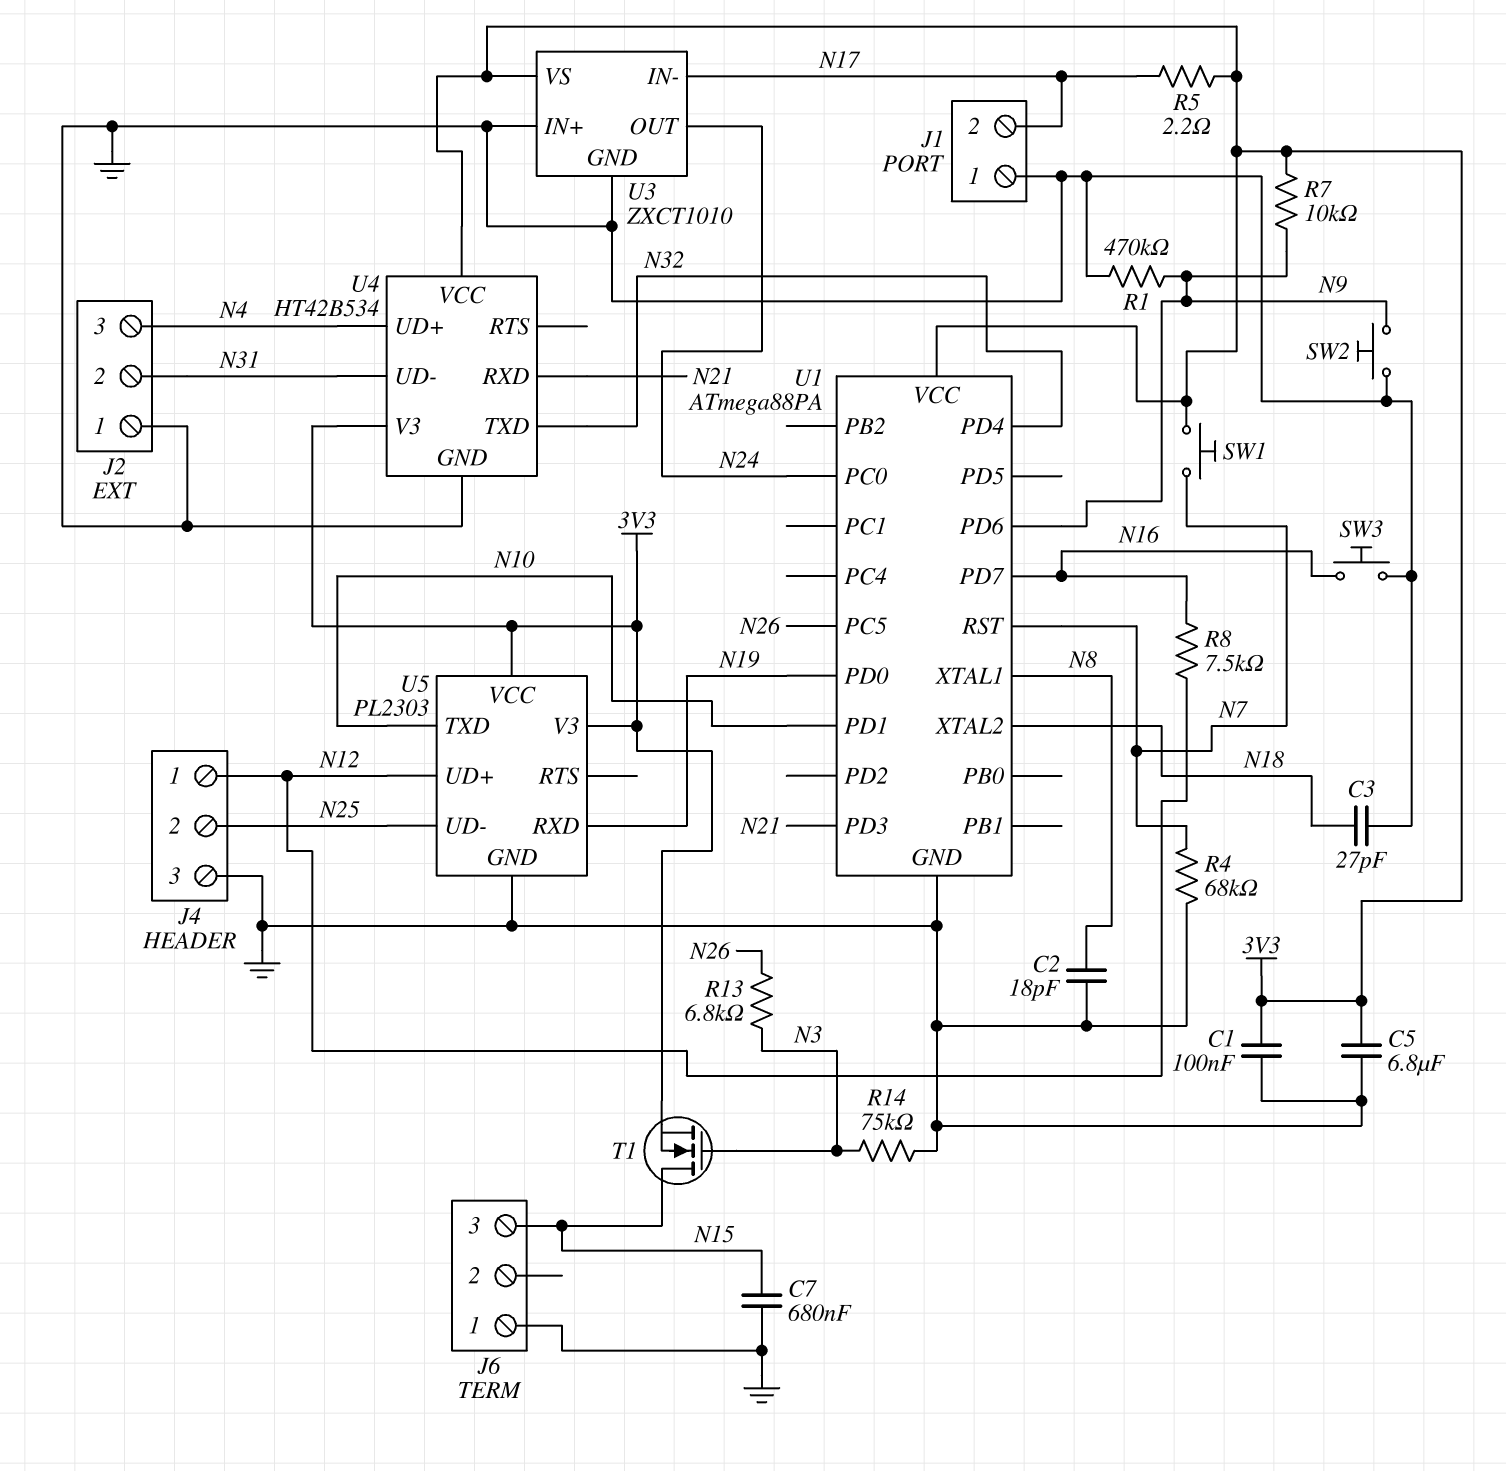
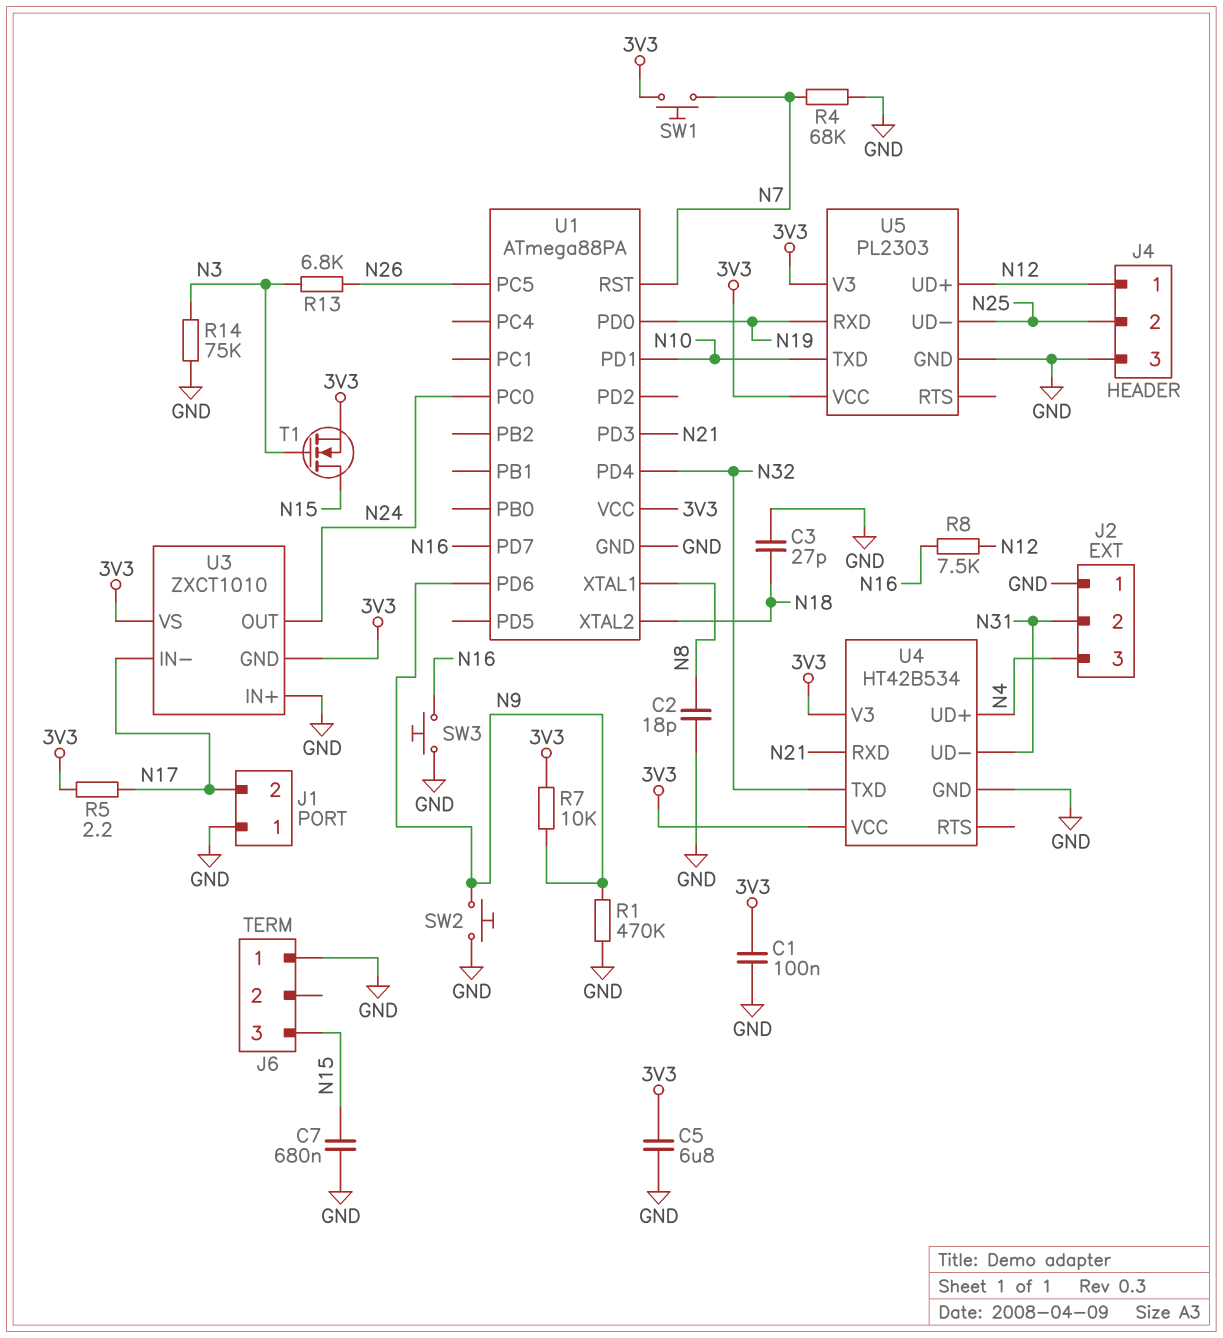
U3 pin GND: GND -> 3V3

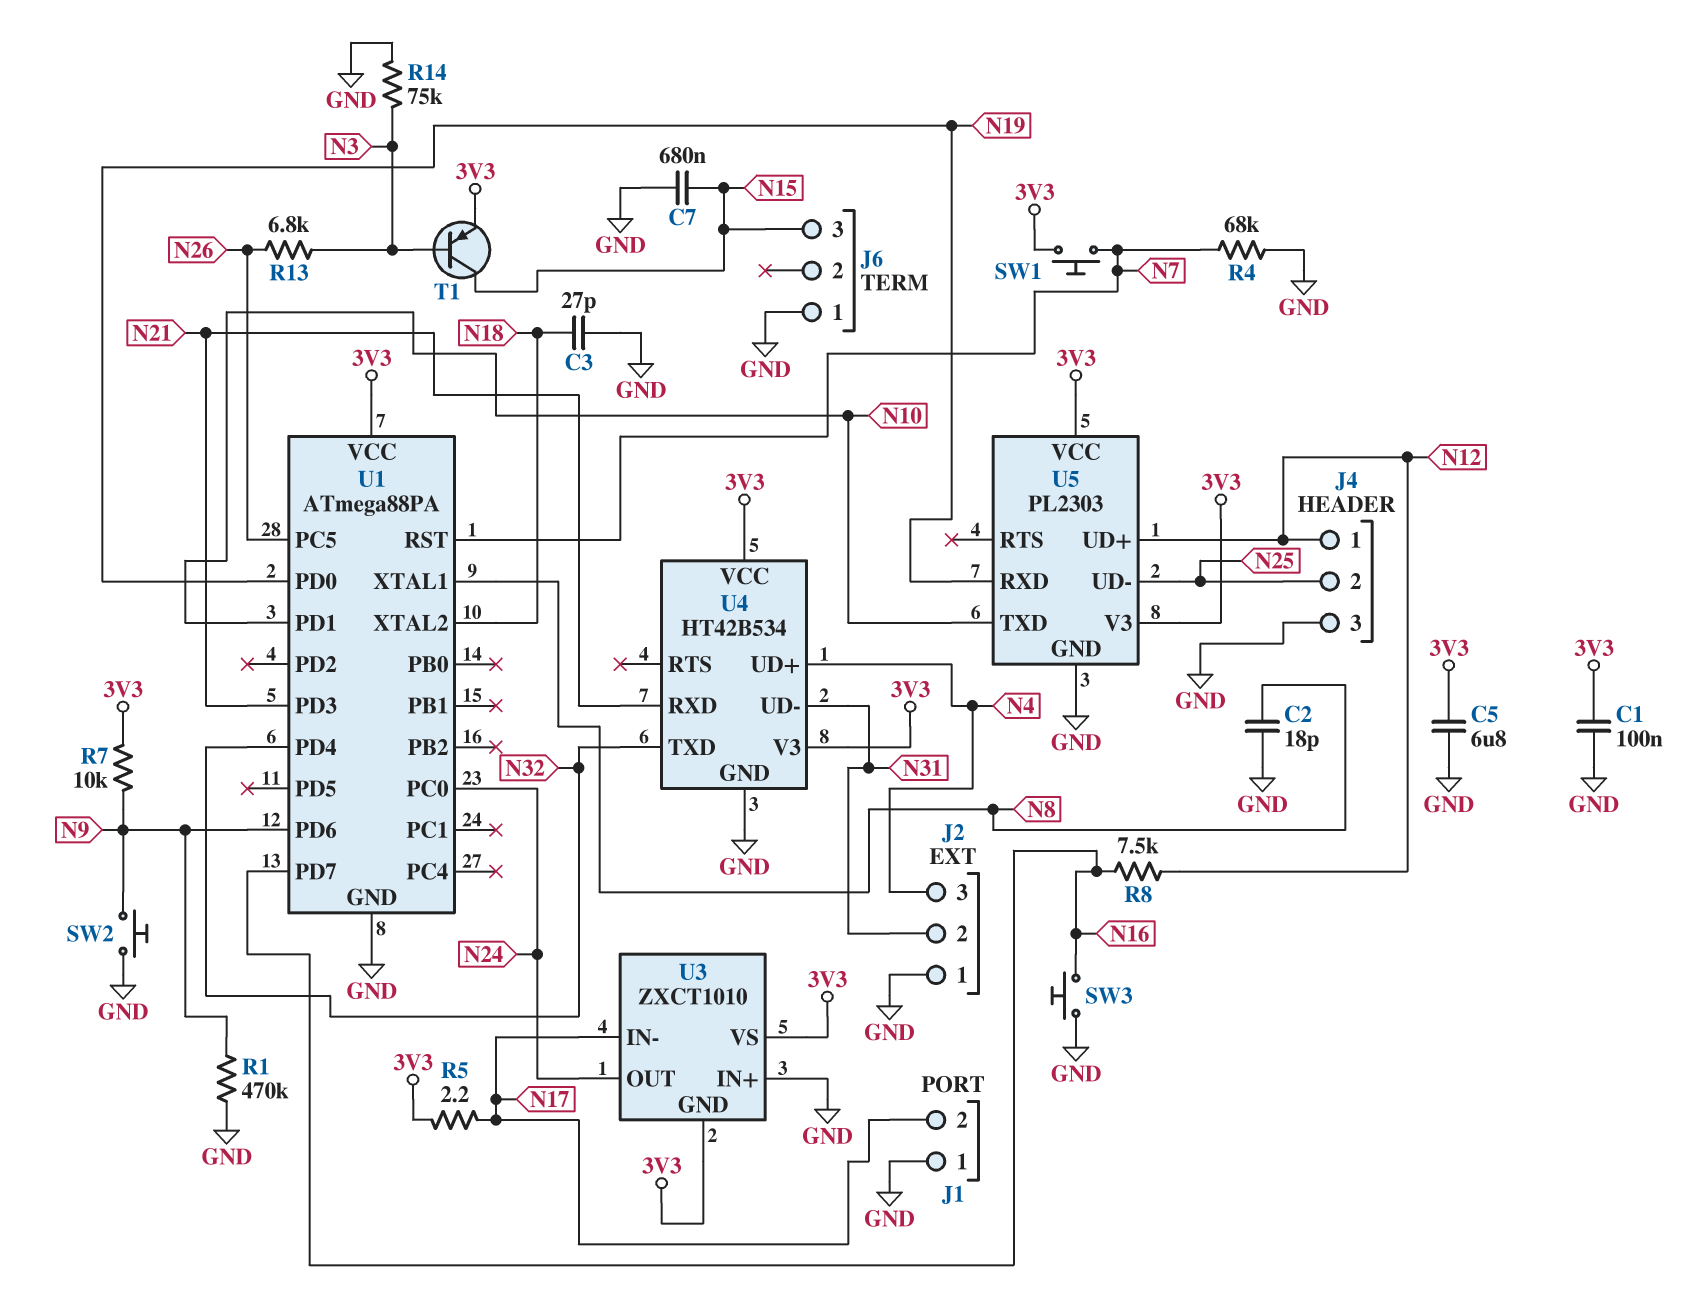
T1: NMOS (G N3, D N15, S 3V3) -> PNP (B N3, C N15, E 3V3)

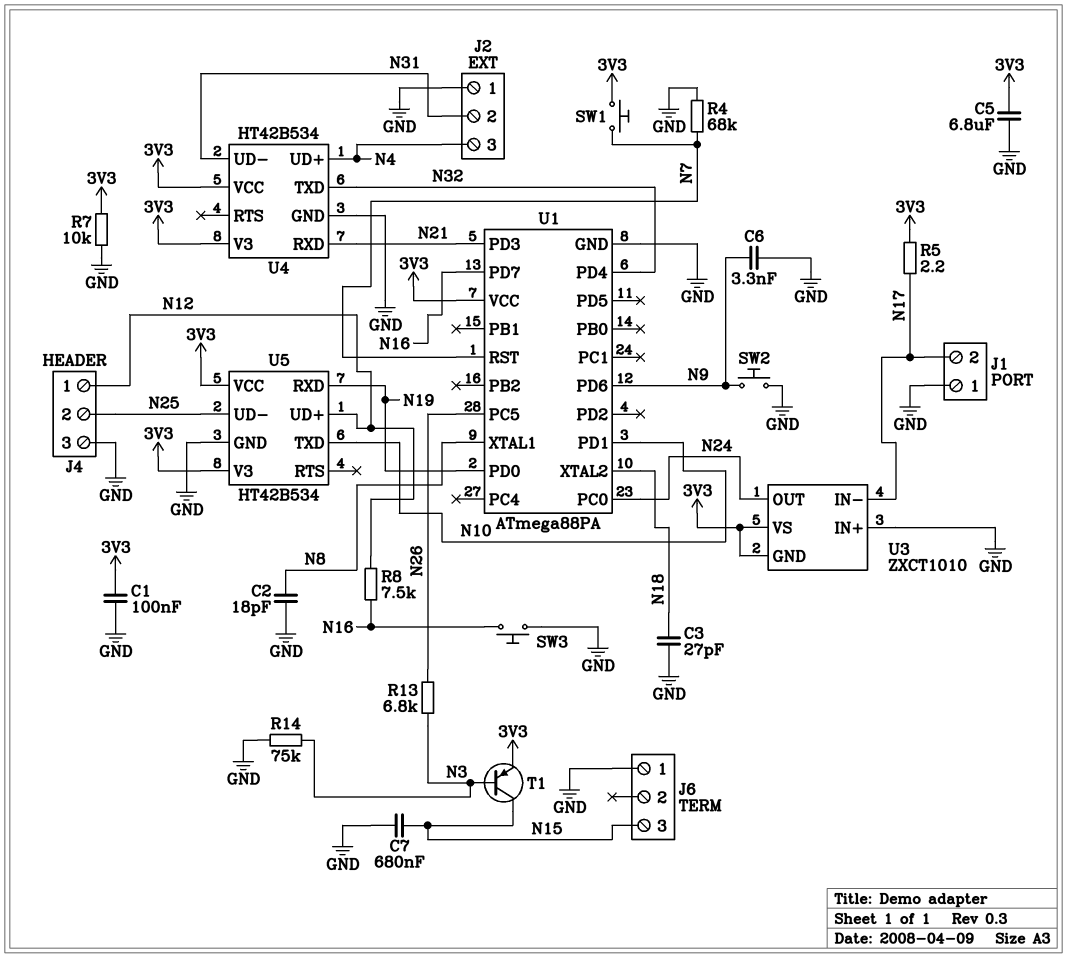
C6: none -> 3.3nF (GND, N9)
R1: 470k (GND, N9) -> none
R7: 10k (3V3, N9) -> 10k (3V3, GND)
U5: PL2303 -> HT42B534

